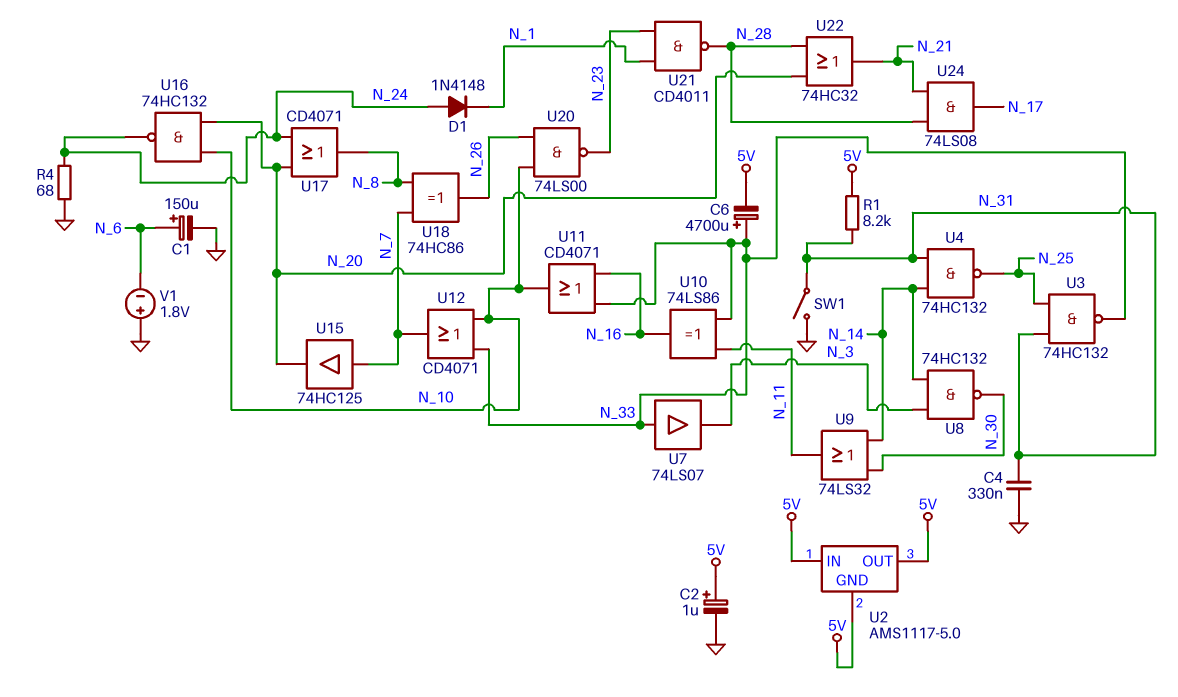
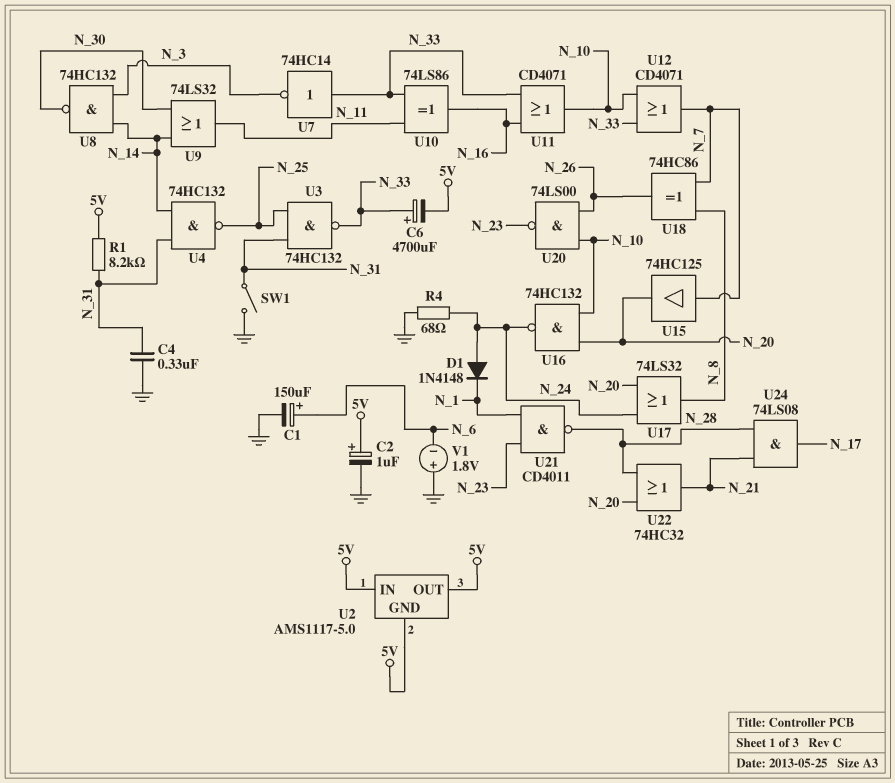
U7: buffer 74LS07 (in N_33, out N_3) -> NOT 74HC14 (in N_33, out N_3)
U17: OR CD4071 (in N_20, in N_24, out N_8) -> OR 74LS32 (in N_20, in N_24, out N_8)

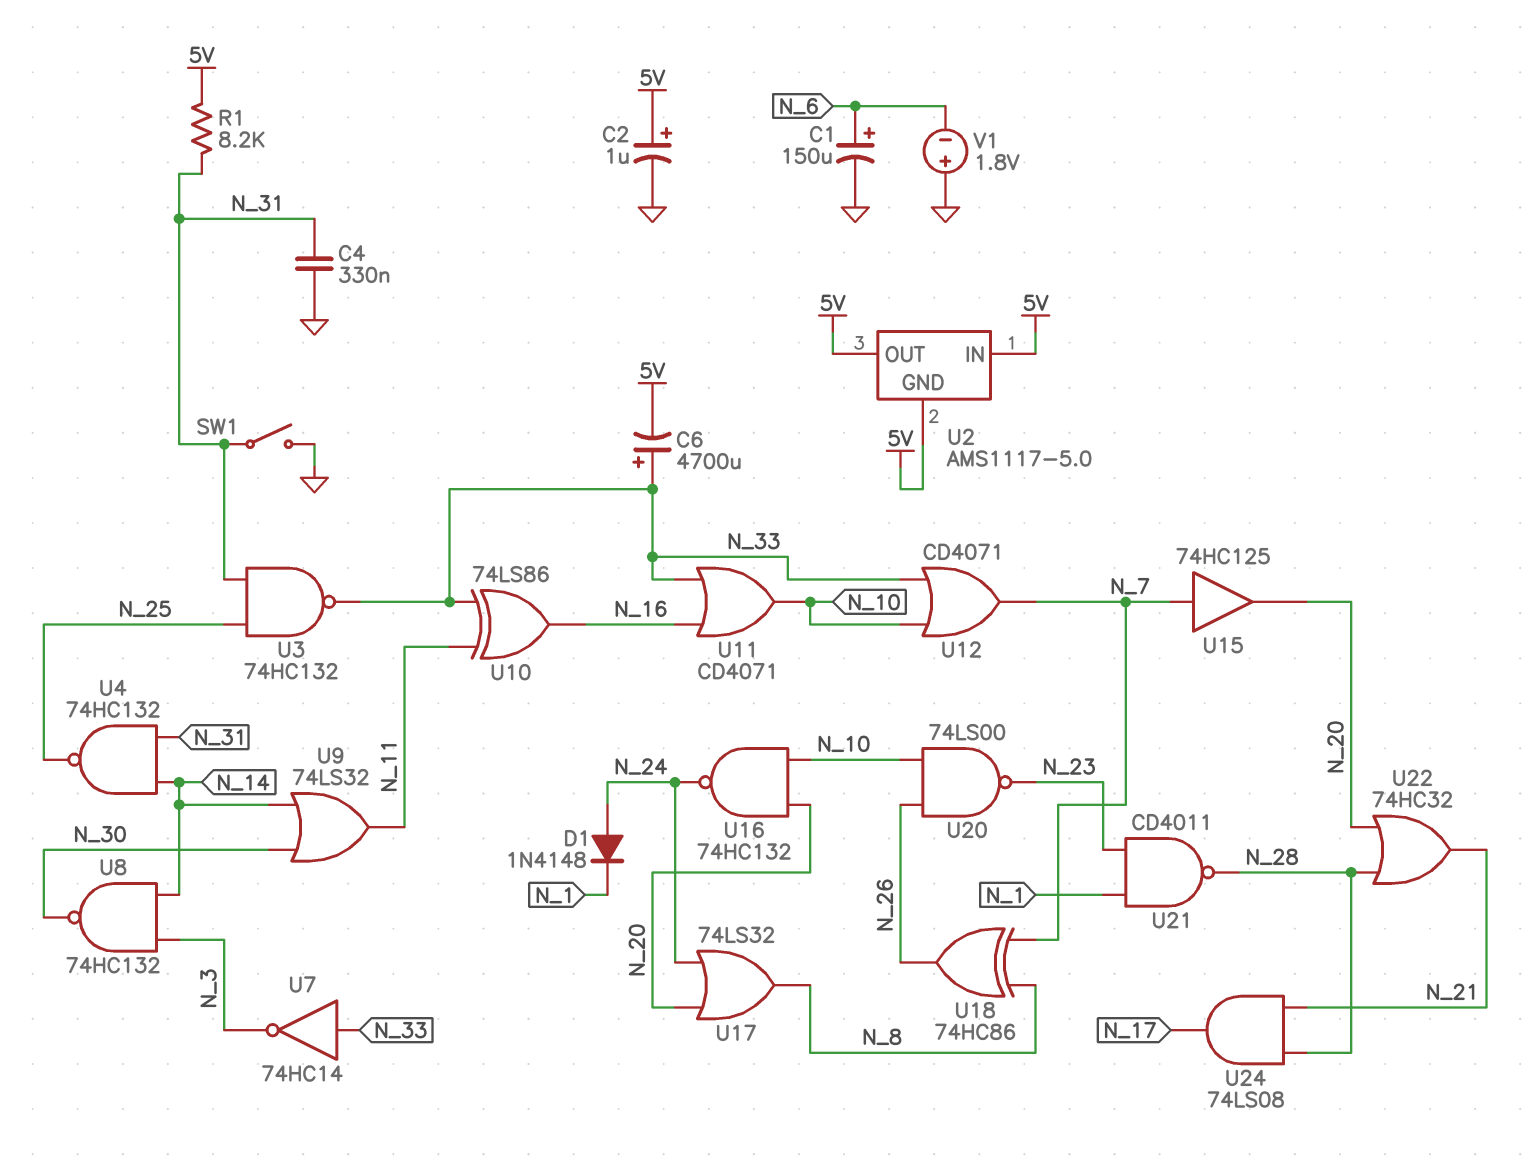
R4: 68 (GND, N_24) -> none

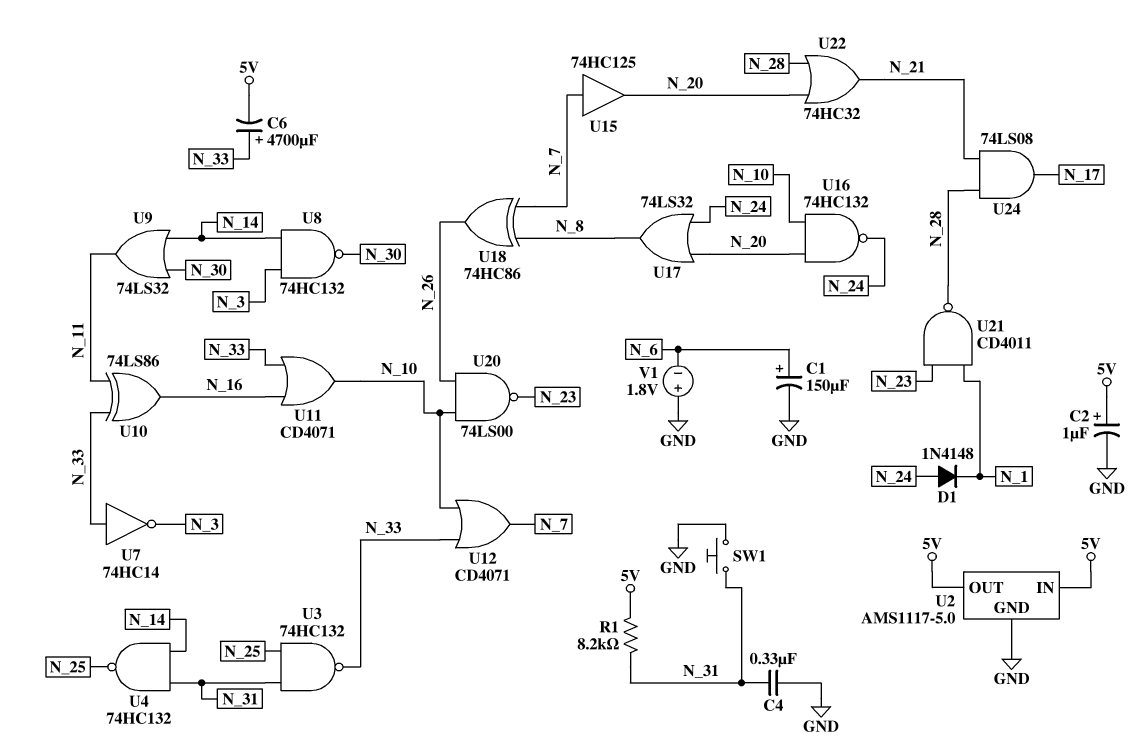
SW1: switch (GND, N_31) -> button (GND, N_31)
U2 pin GND: 5V -> GND

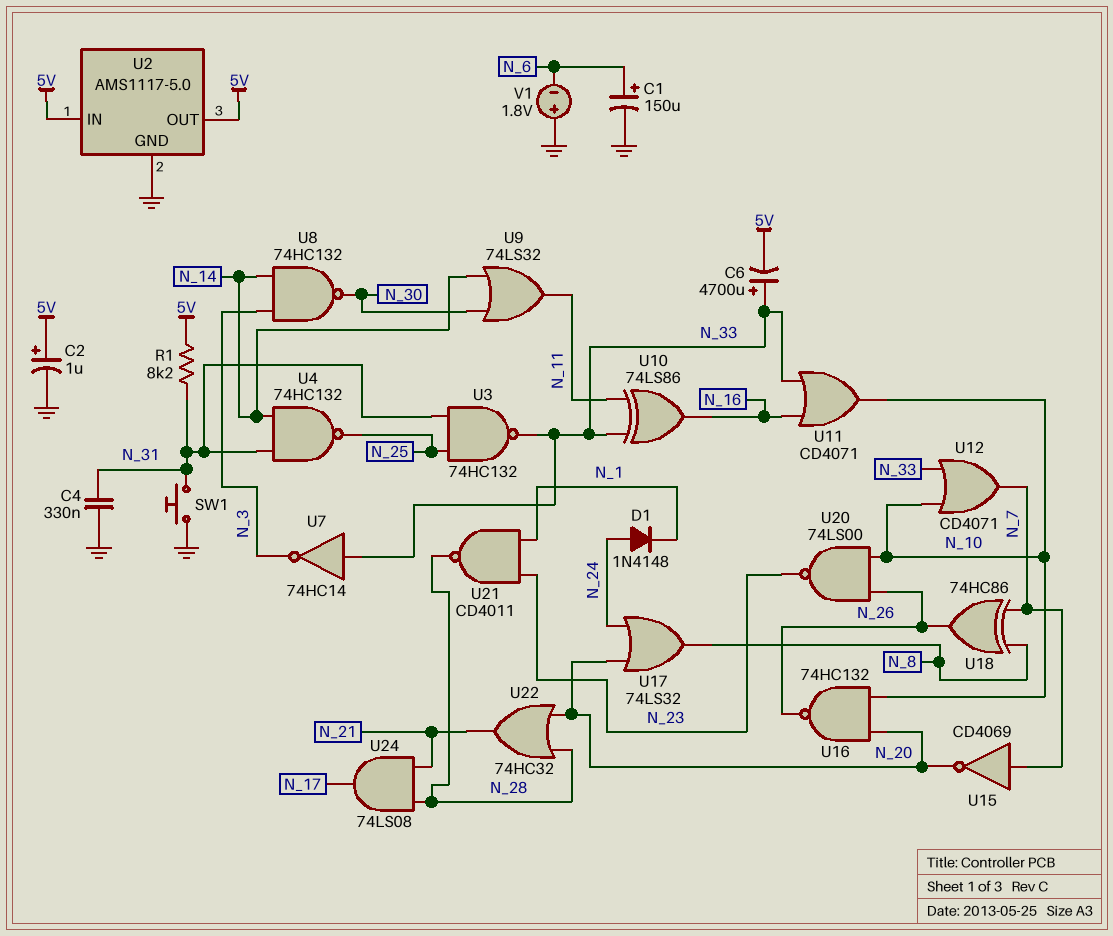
U15: buffer 74HC125 (in N_7, out N_20) -> NOT CD4069 (in N_7, out N_20)
U16: NAND 74HC132 (in N_10, in N_20, out N_24) -> NAND 74HC132 (in N_10, in N_20, out N_26)

